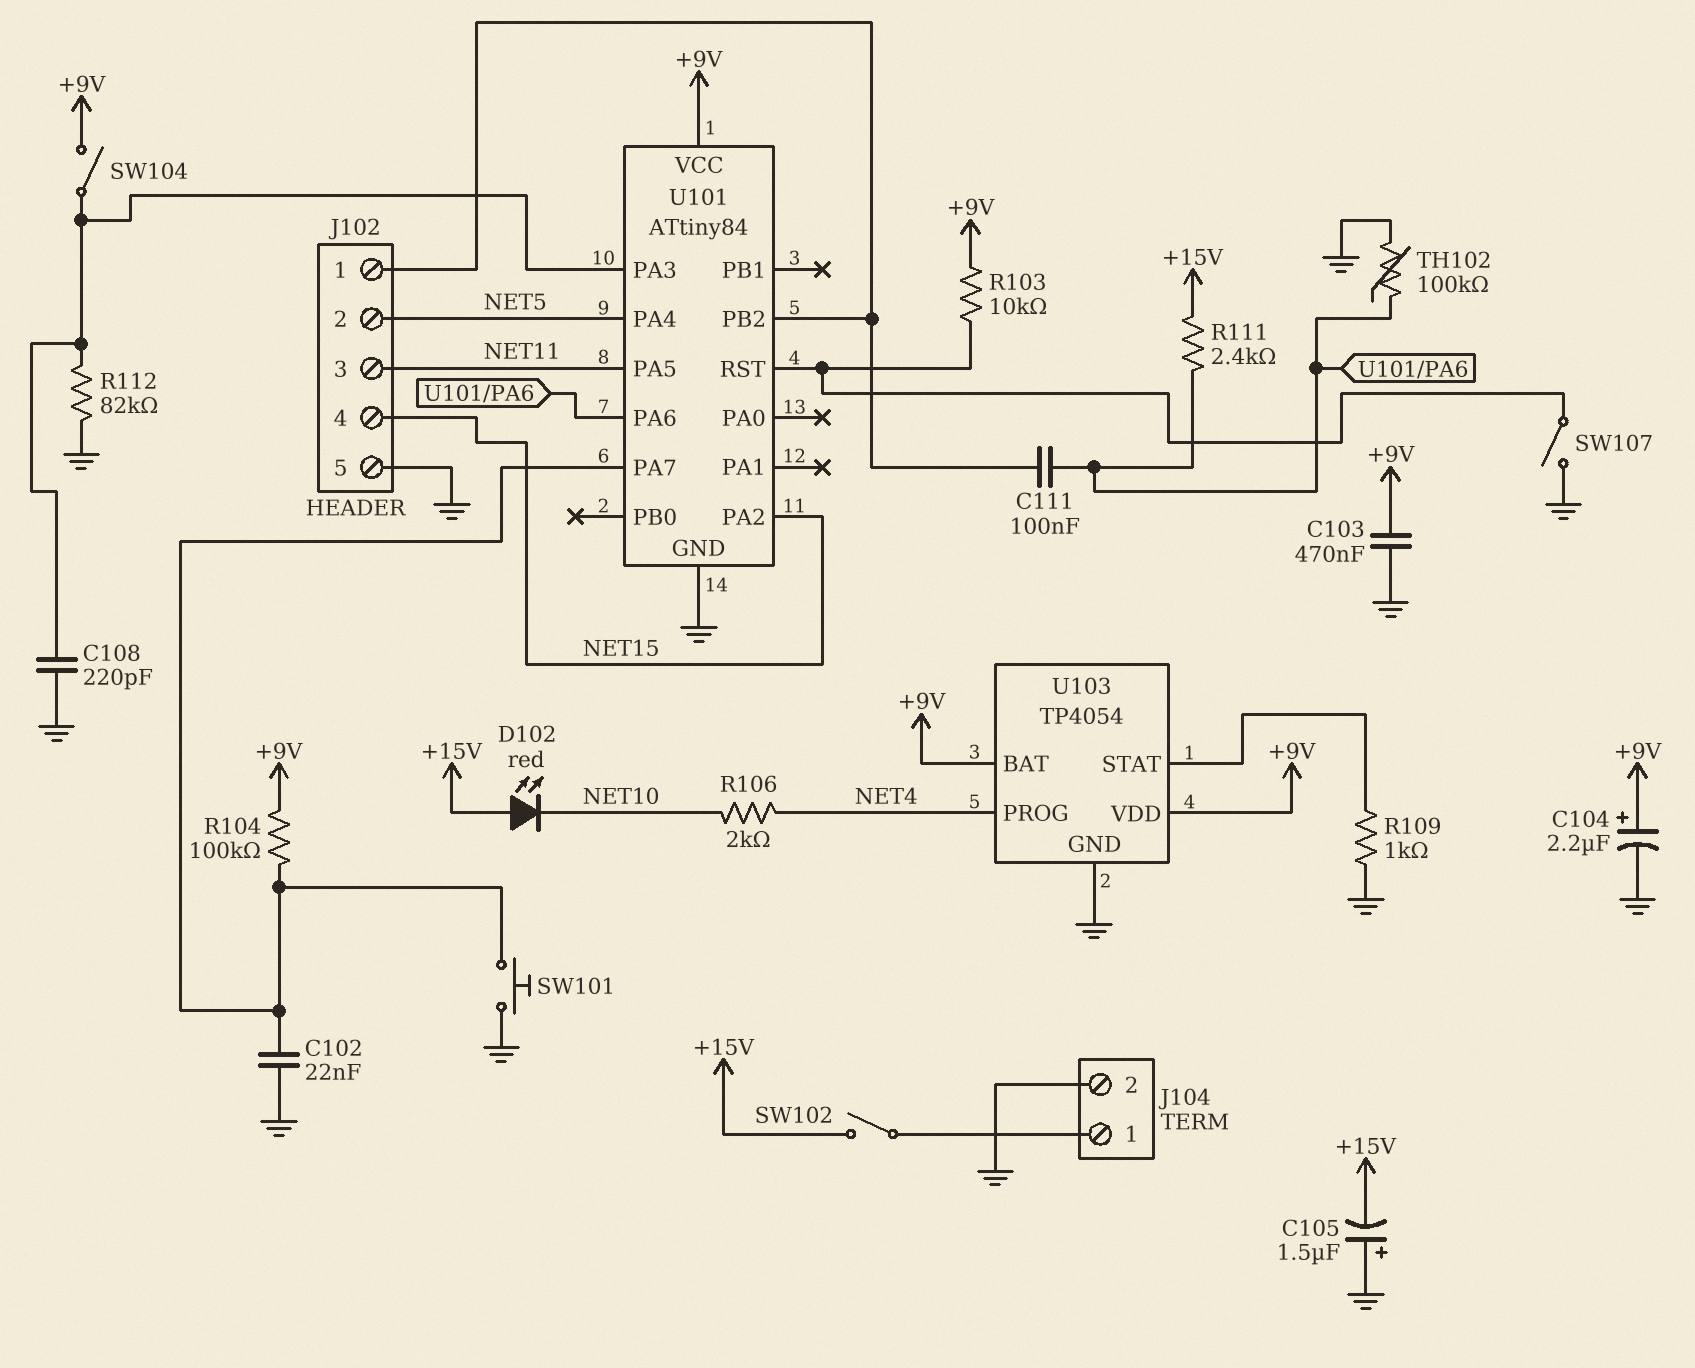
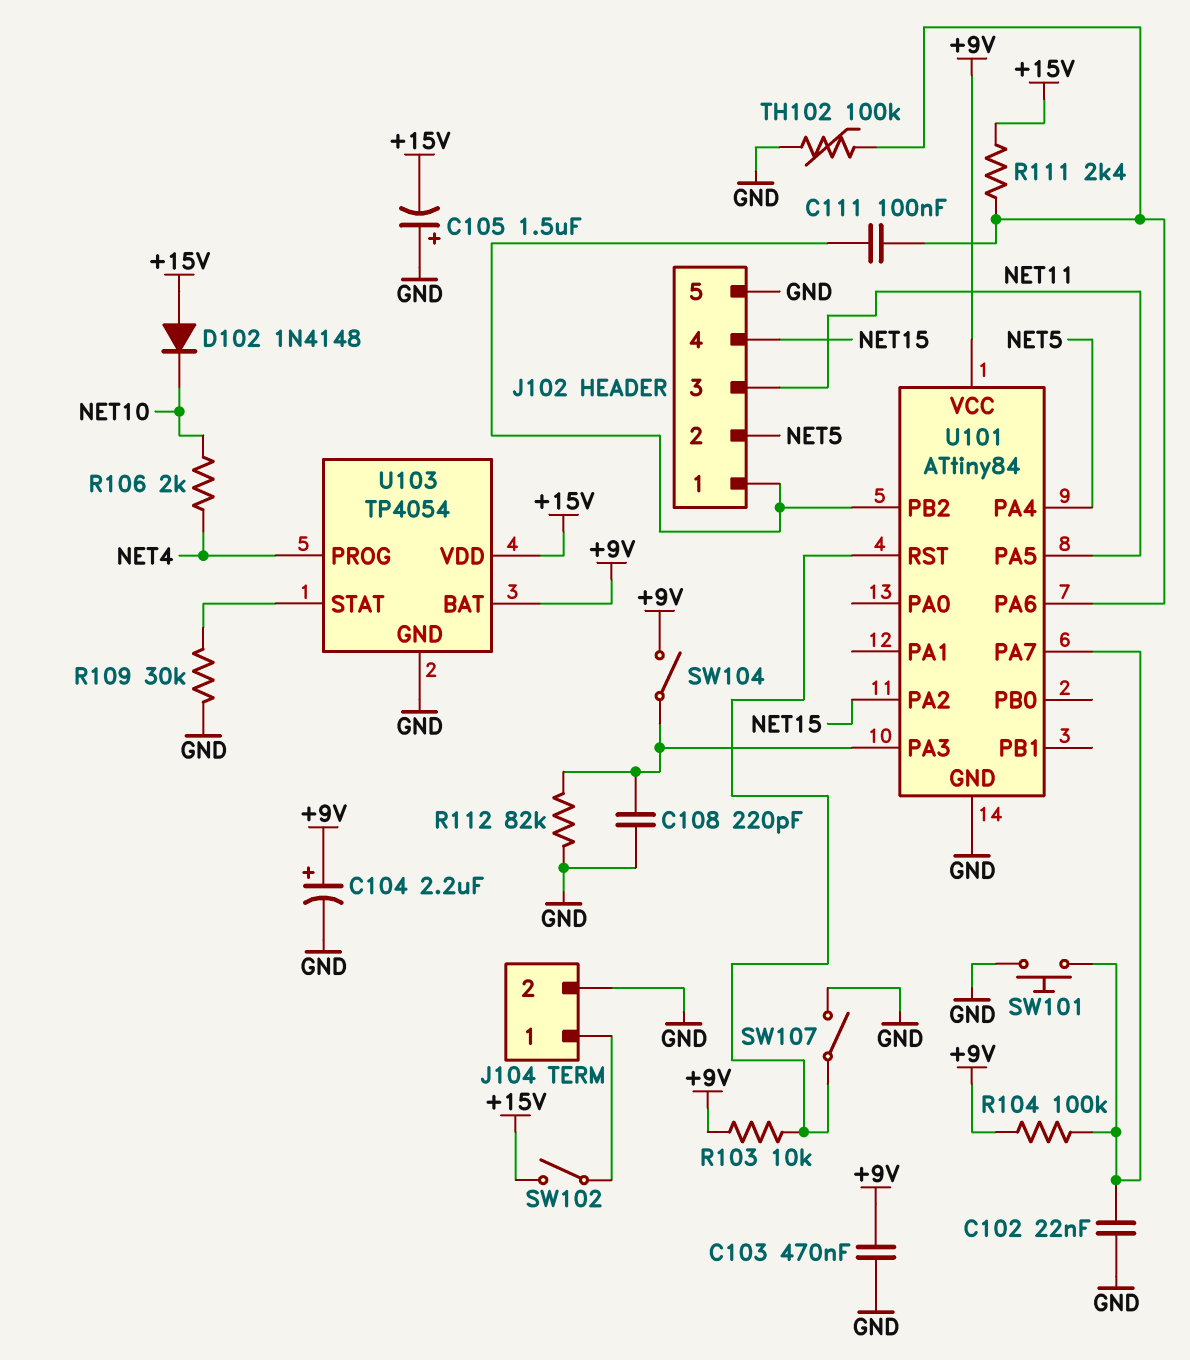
D102: LED red (A +15V, K NET10) -> diode 1N4148 (A +15V, K NET10)
R109: 1k (GND, U103/STAT) -> 30k (GND, U103/STAT)
U103 pin VDD: +9V -> +15V

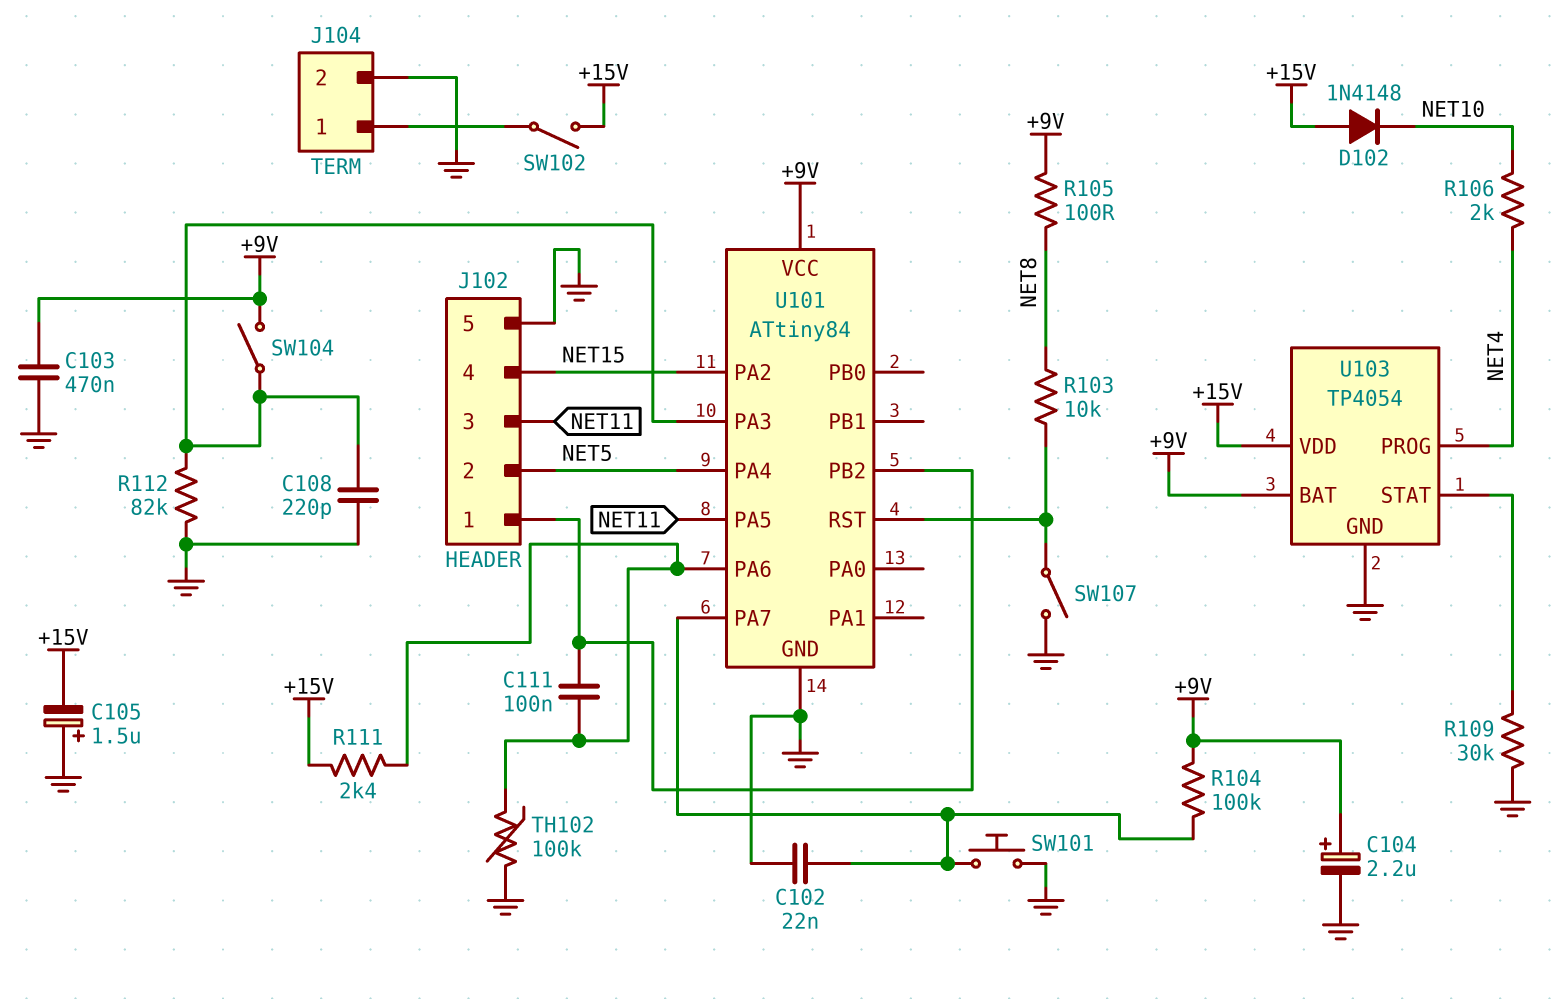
R103: 10k (+9V, U101/RST) -> 10k (NET8, U101/RST)
R105: none -> 100 (+9V, NET8)

